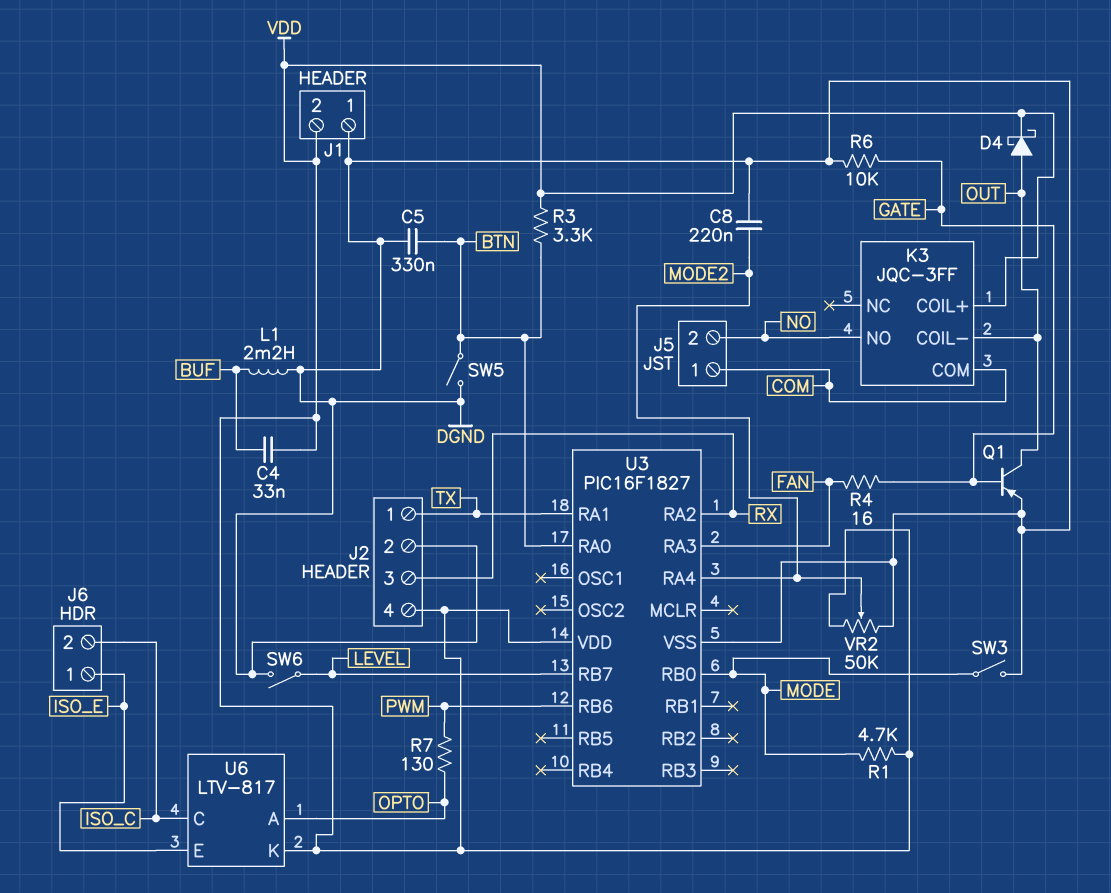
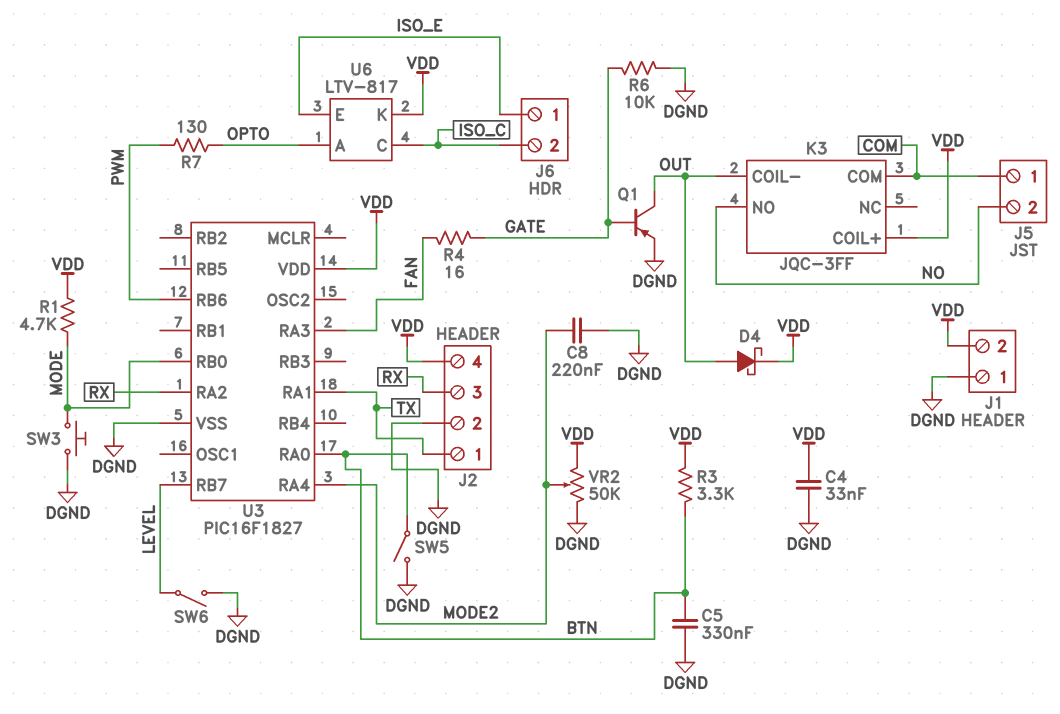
C4: 33nF (BUF, VDD) -> 33nF (DGND, VDD)
L1: 2.2mH (BUF, DGND) -> none
SW3: switch (DGND, MODE) -> button (DGND, MODE)

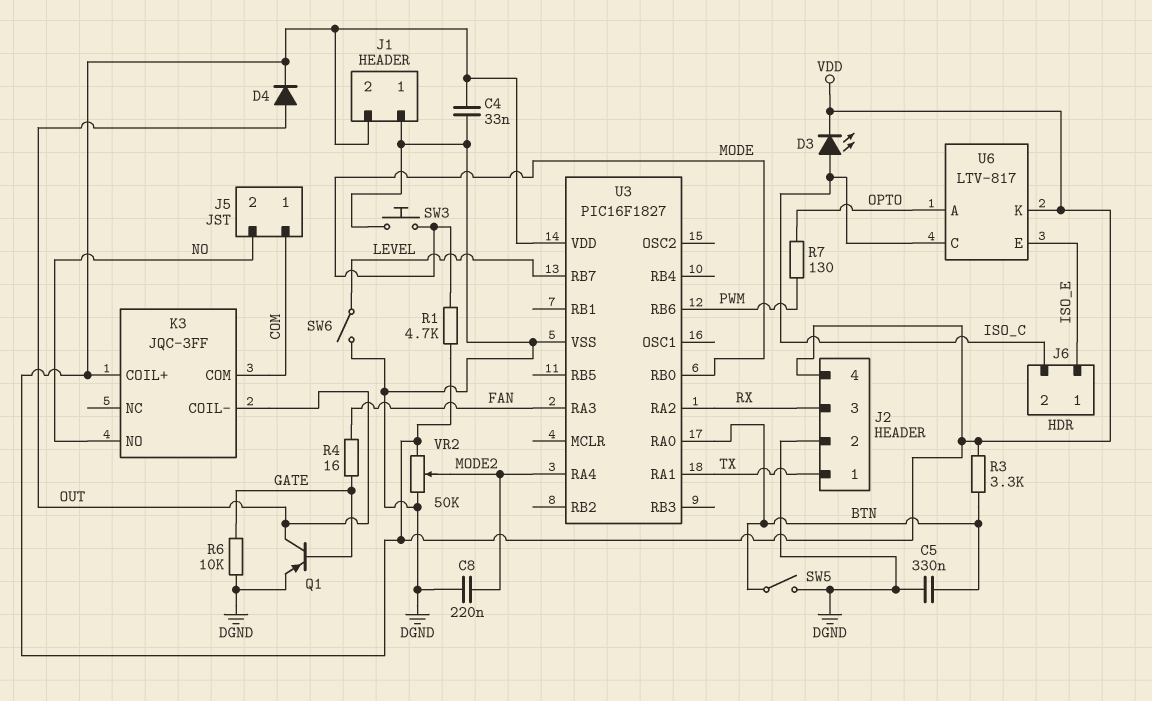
D3: none -> LED (A ISO_C, K VDD)
D4: schottky (A OUT, K VDD) -> diode (A OUT, K VDD)

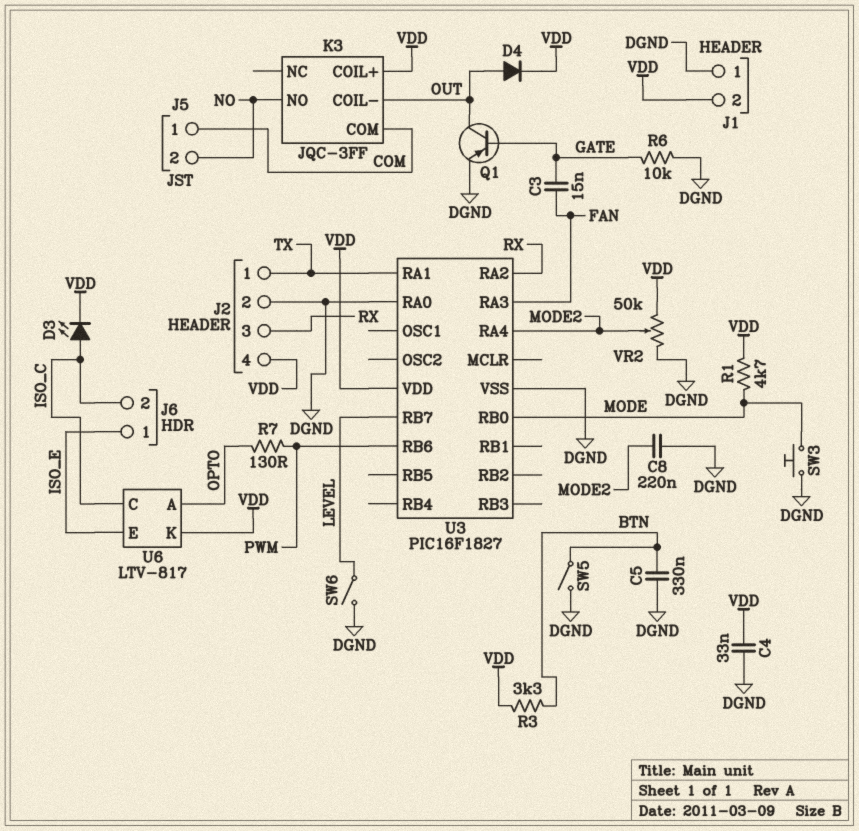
C3: none -> 15nF (FAN, GATE)
R4: 16 (FAN, GATE) -> none
U3 pin RA0: BTN -> DGND

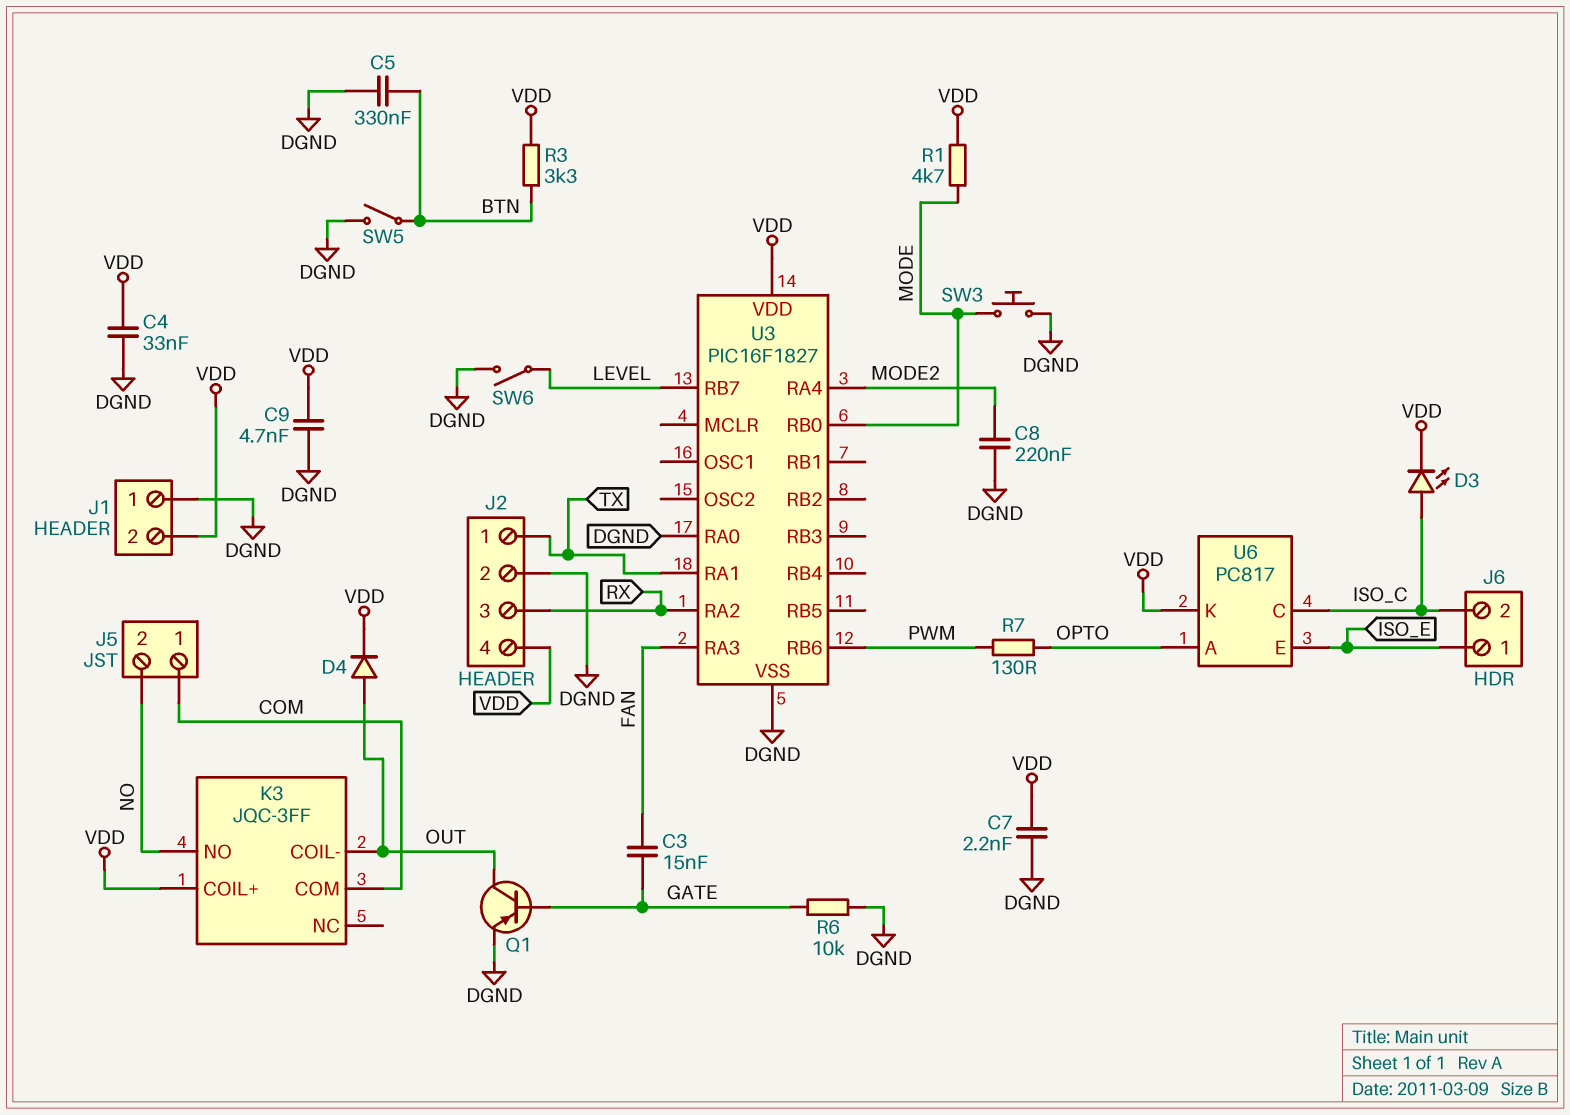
C7: none -> 2.2nF (DGND, VDD)
C9: none -> 4.7nF (DGND, VDD)
U6: LTV-817 -> PC817
VR2: 50k (DGND, VDD, wiper MODE2) -> none

